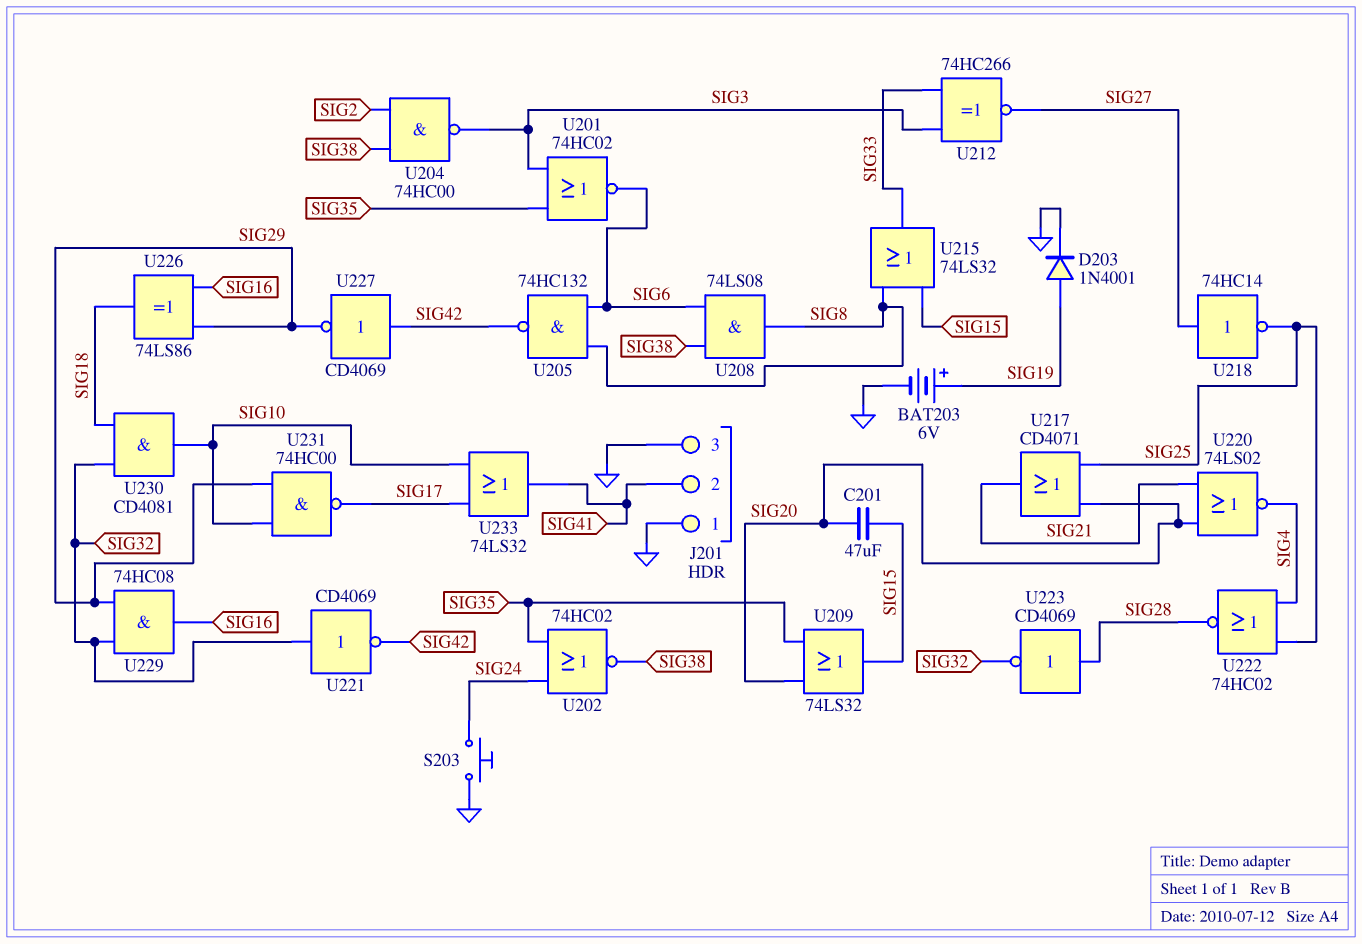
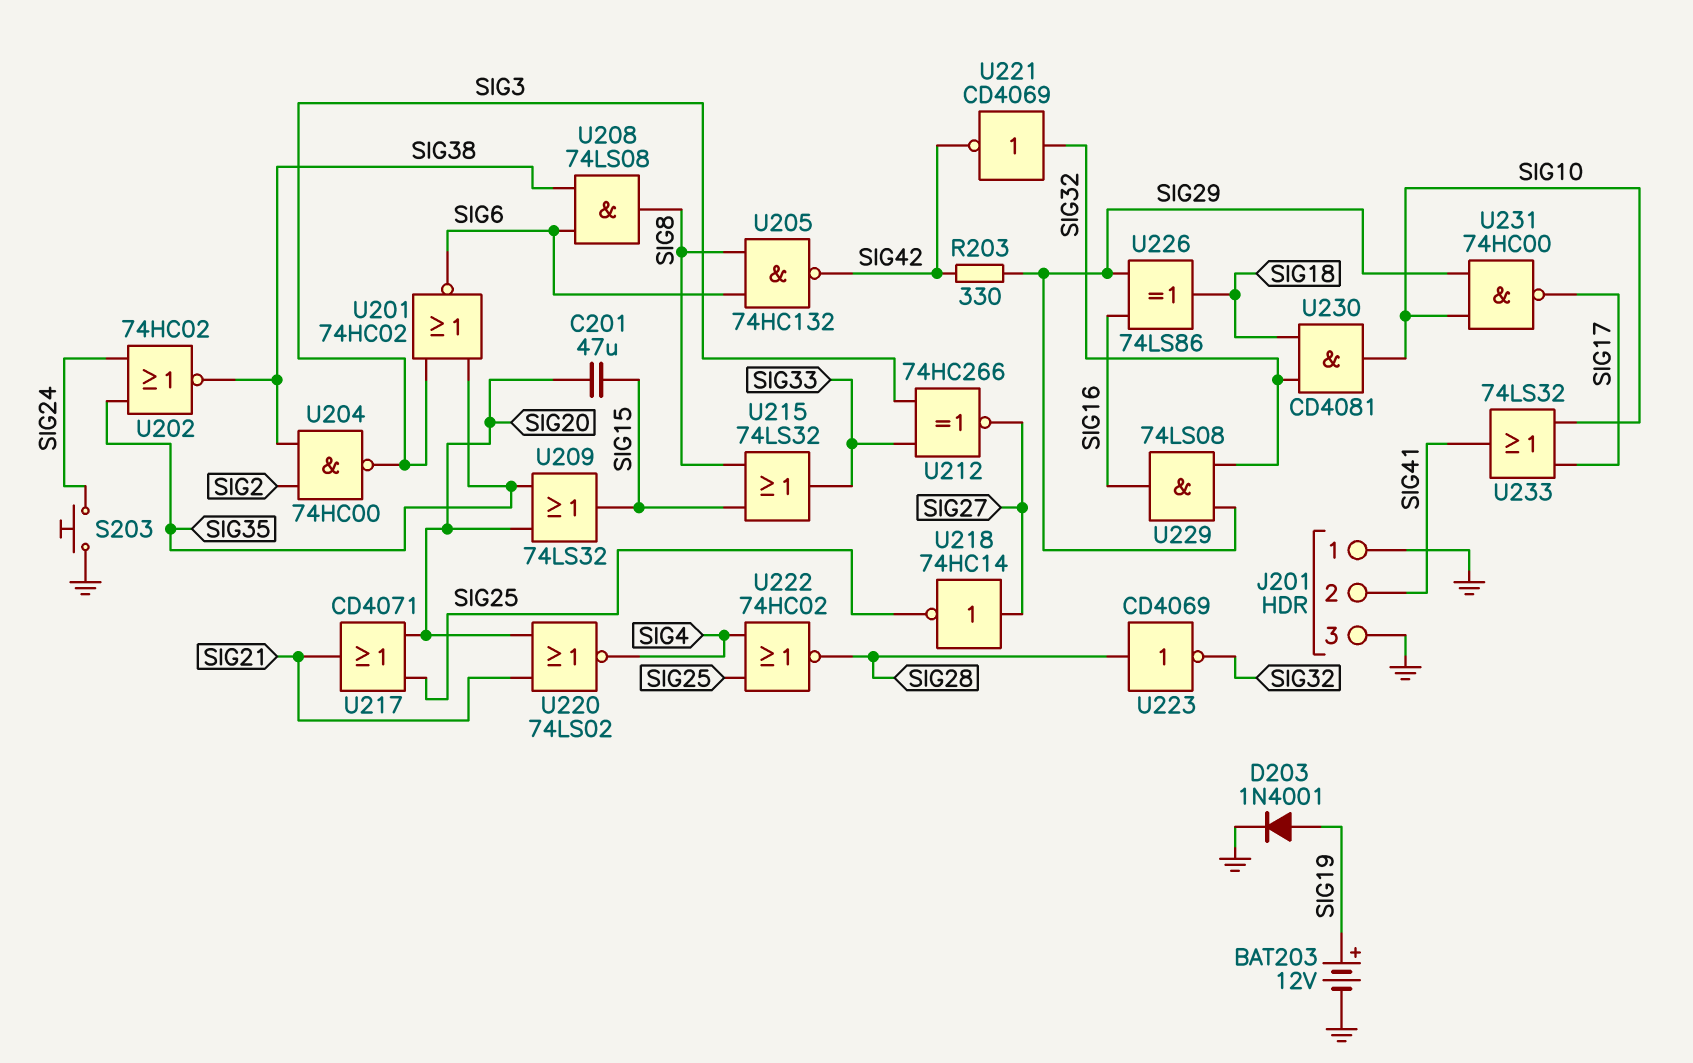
BAT203: 6V (plus SIG19, minus GND) -> 12V (plus SIG19, minus GND)
R203: none -> 330 (SIG29, SIG42)
U227: NOT CD4069 (in SIG42, out SIG29) -> none
U229: AND 74HC08 (in SIG29, in SIG32, out SIG16) -> AND 74LS08 (in SIG29, in SIG32, out SIG16)

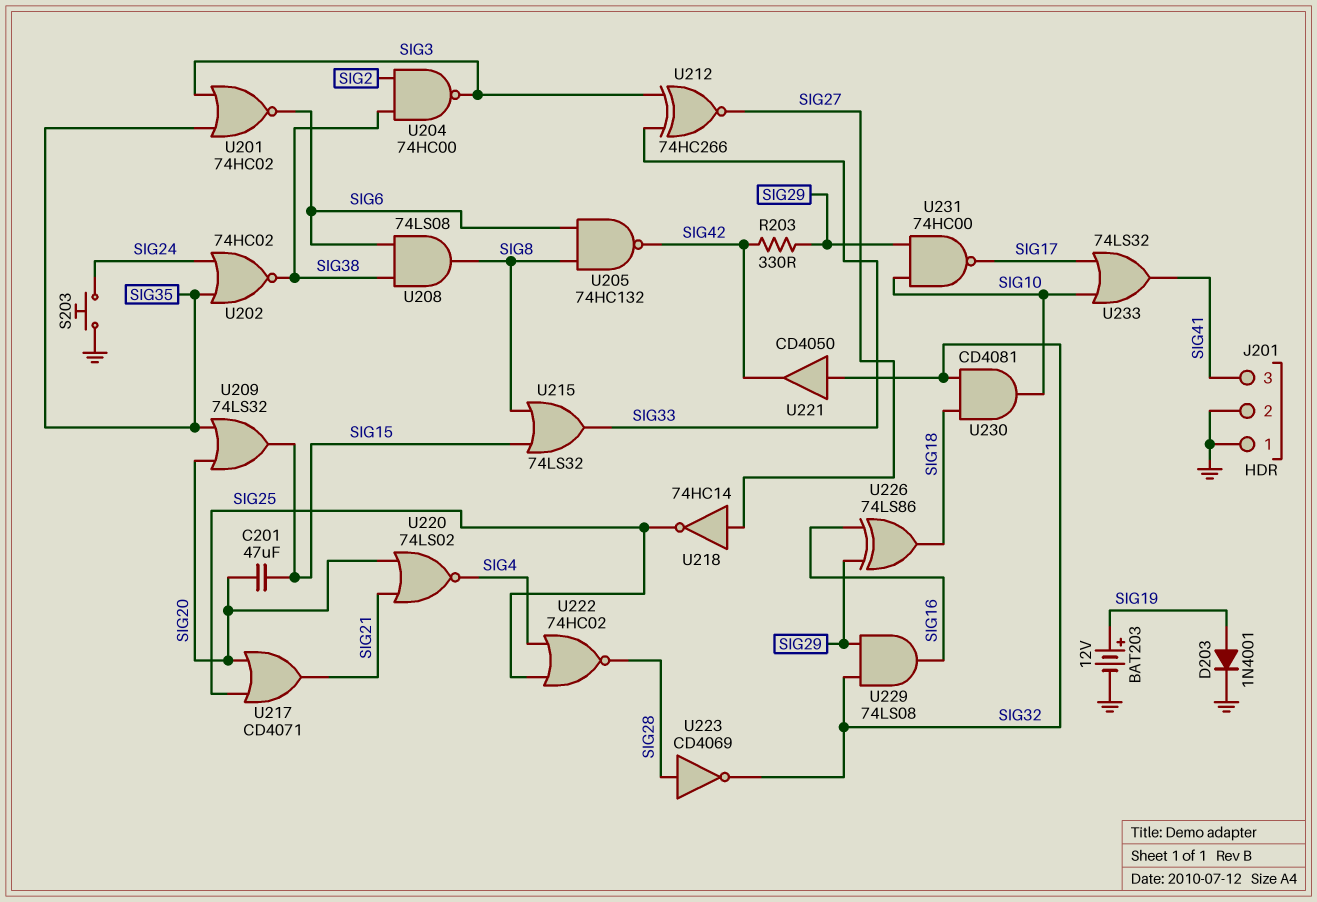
J201 pin 2: SIG41 -> GND
J201 pin 3: GND -> SIG41
U221: NOT CD4069 (in SIG32, out SIG42) -> buffer CD4050 (in SIG32, out SIG42)

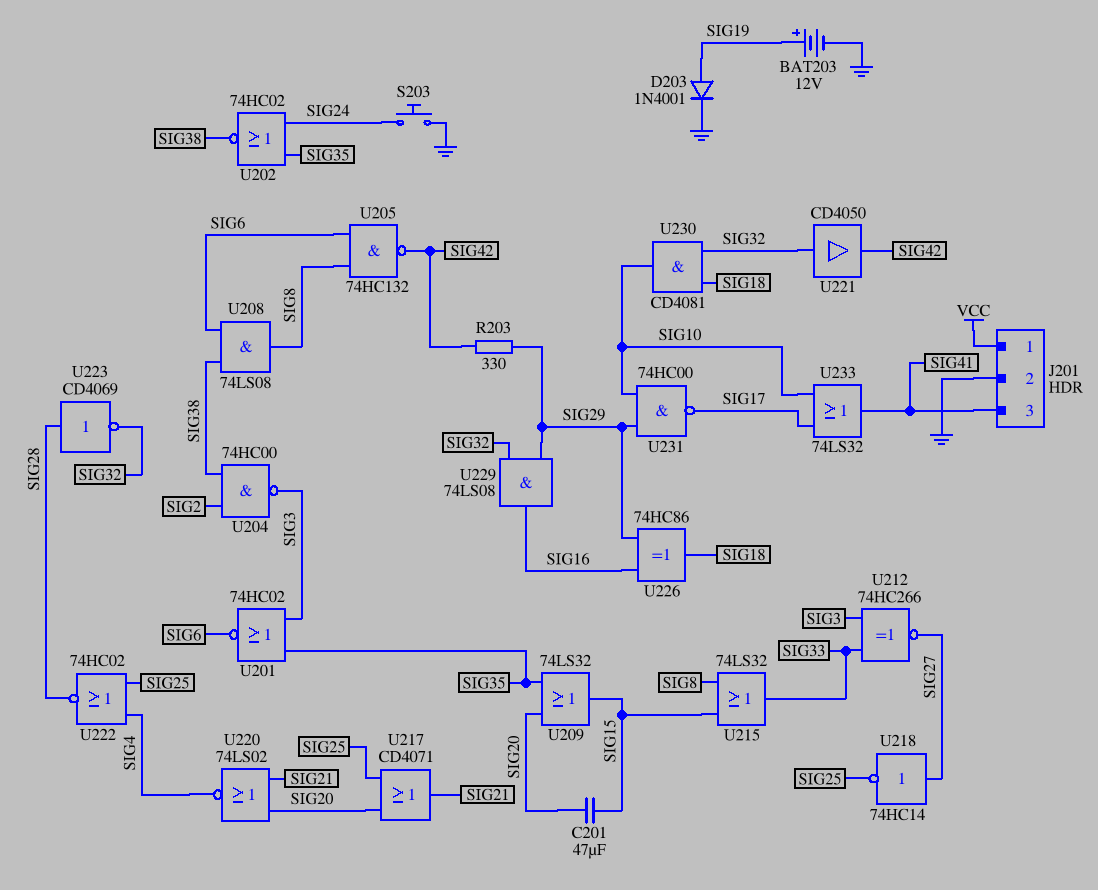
J201 pin 1: GND -> VCC
U226: XOR 74LS86 (in SIG16, in SIG29, out SIG18) -> XOR 74HC86 (in SIG16, in SIG29, out SIG18)

